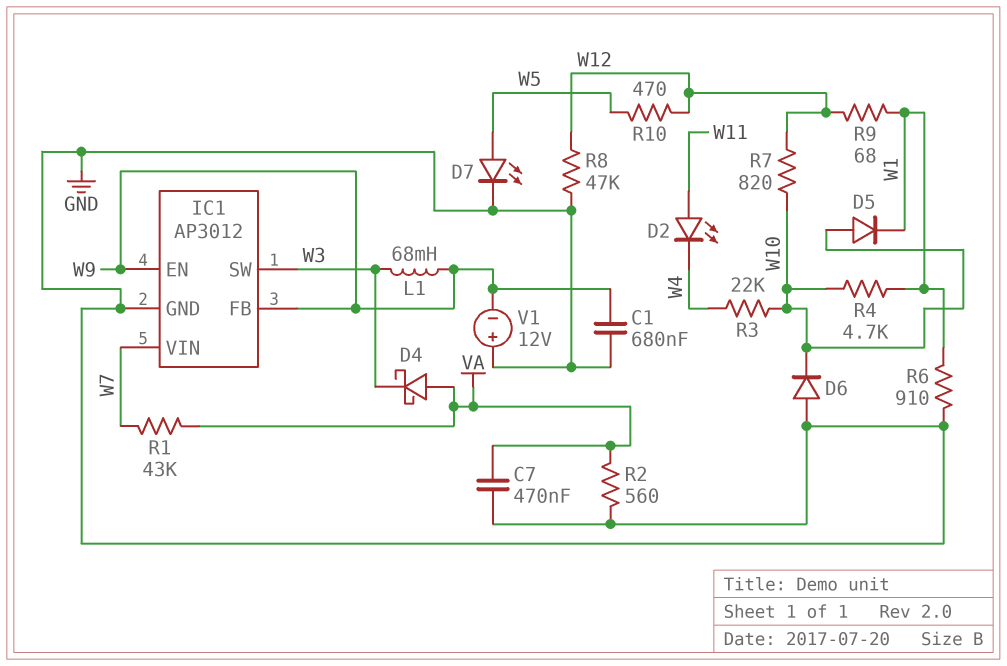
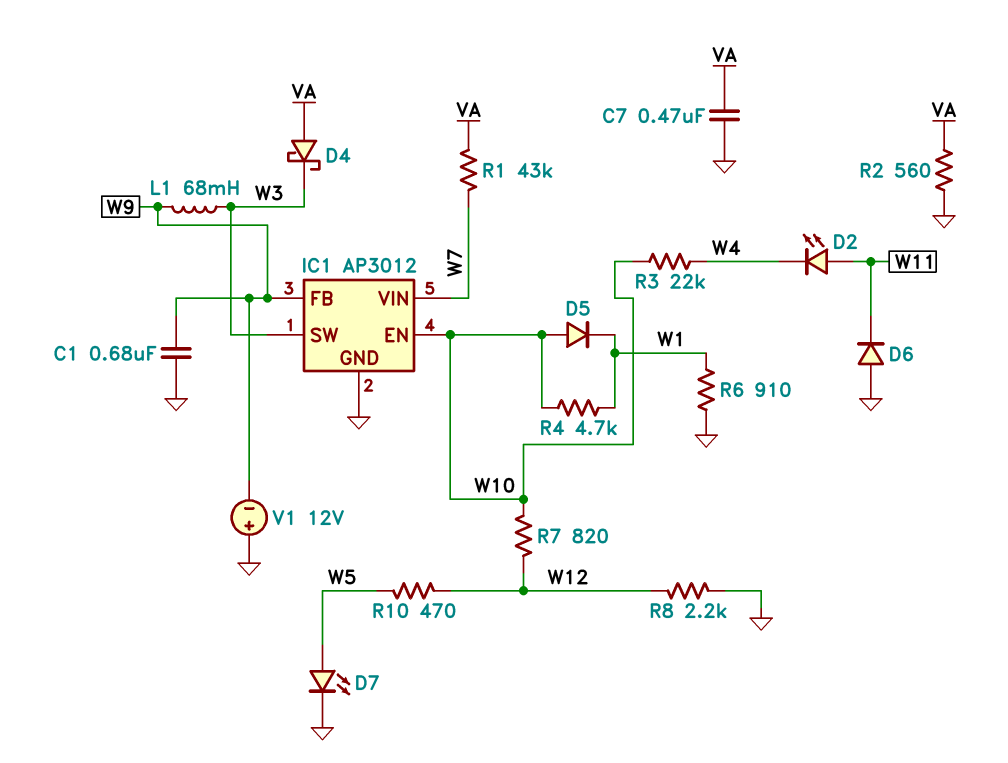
D6: diode (A GND, K W10) -> diode (A GND, K W11)
IC1 pin EN: W9 -> W10
R8: 47k (GND, W12) -> 2.2k (GND, W12)
R9: 68 (W1, W12) -> none

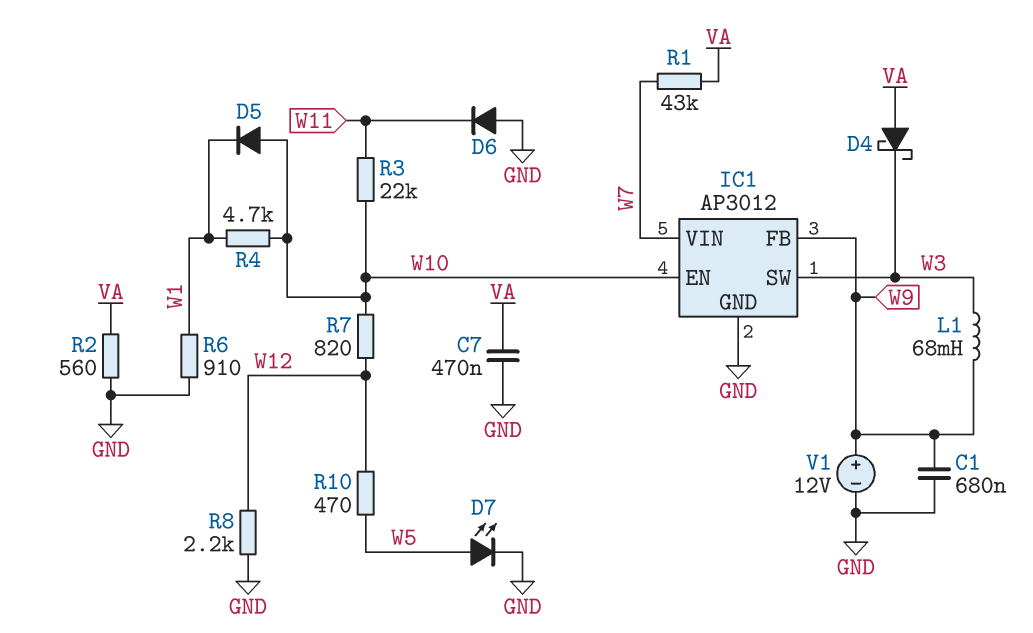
D2: LED (A W11, K W4) -> none
R3: 22k (W4, W10) -> 22k (W10, W11)
V1: 12V (plus GND, minus W9) -> 12V (plus W9, minus GND)

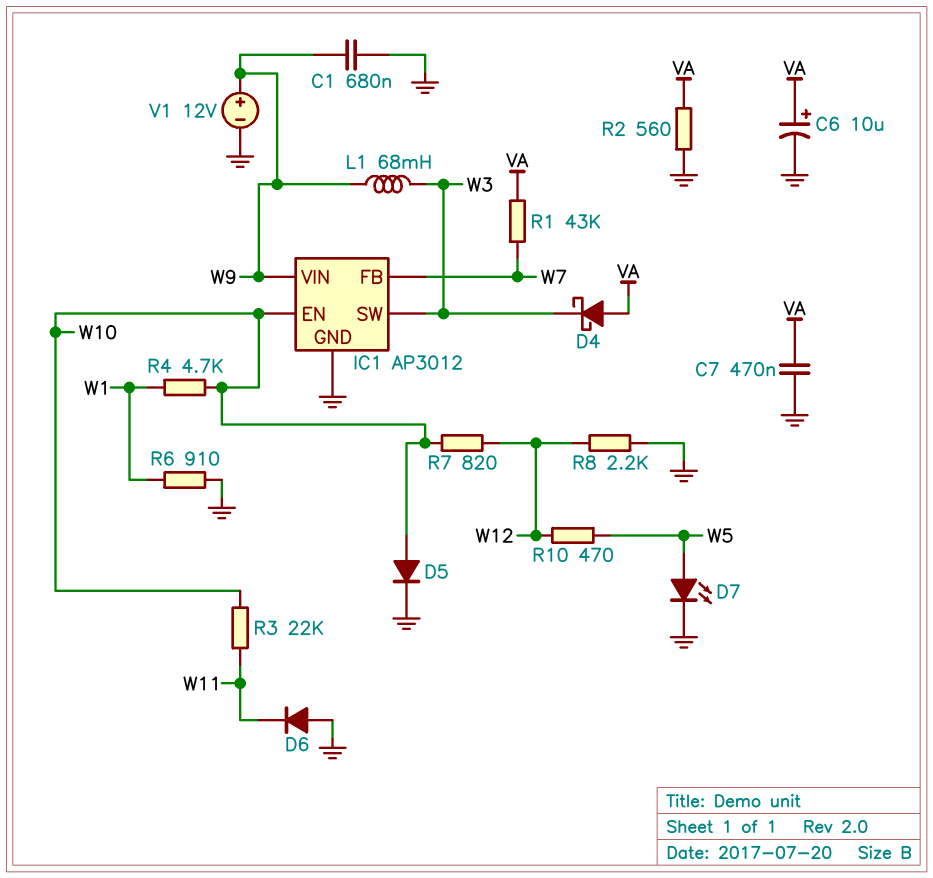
C6: none -> 10uF (plus VA, minus GND)
D5: diode (A W10, K W1) -> diode (A W10, K GND)
IC1 pin FB: W9 -> W7
IC1 pin VIN: W7 -> W9

